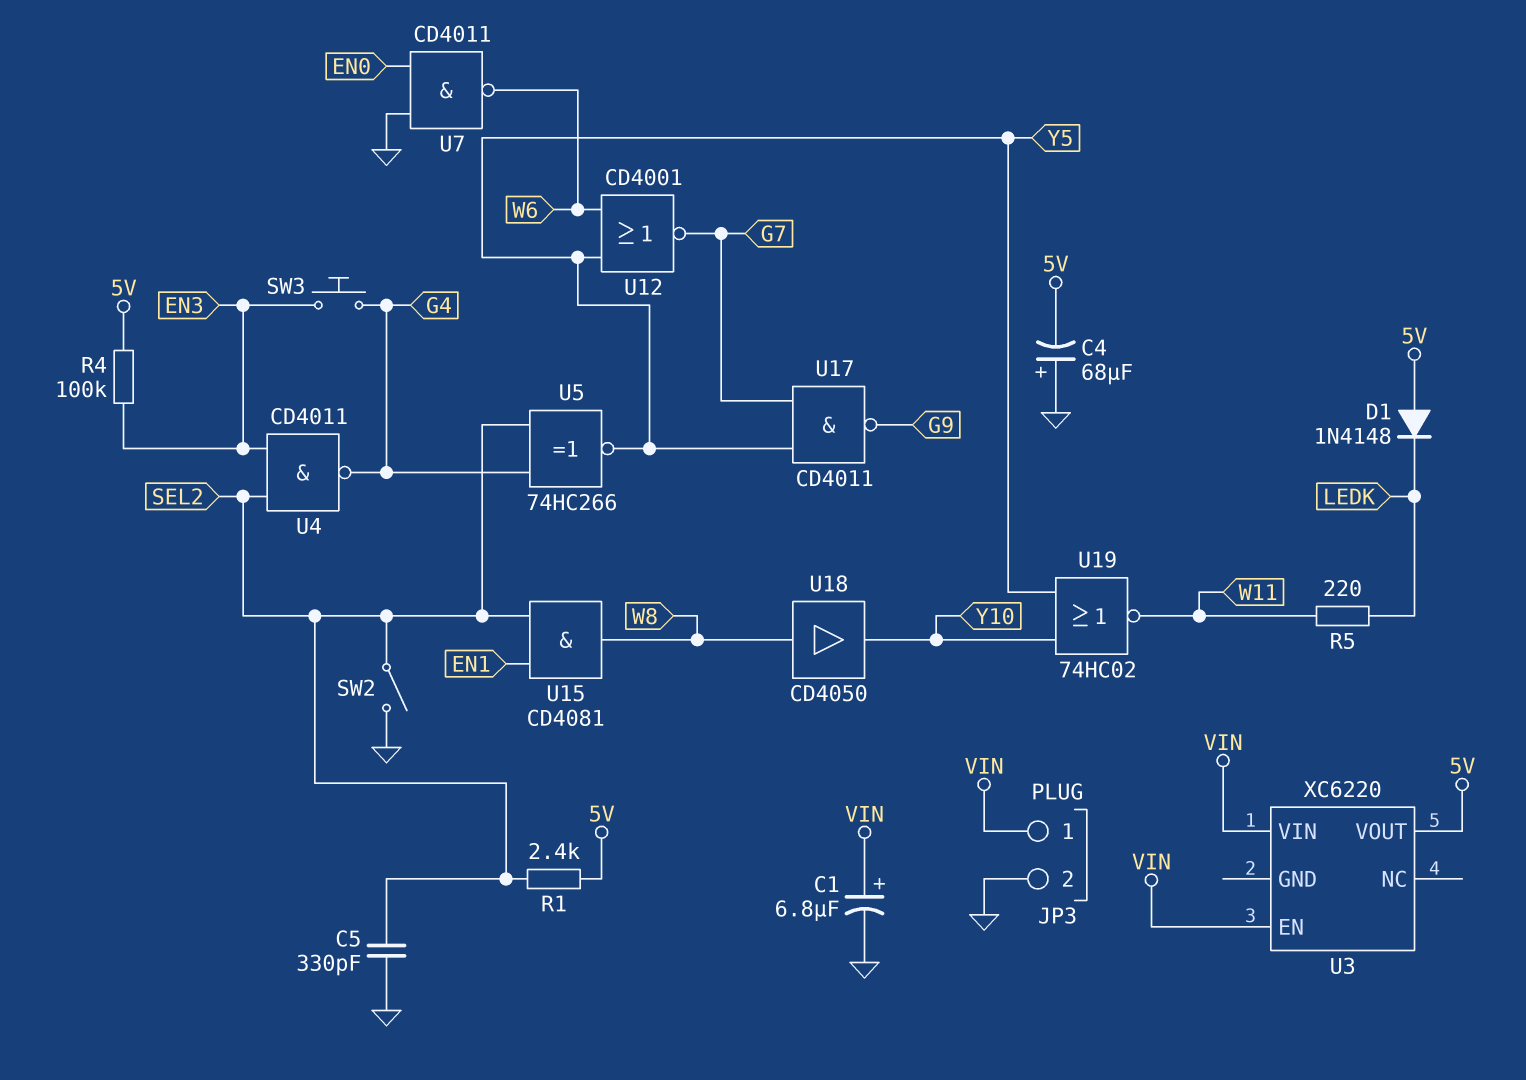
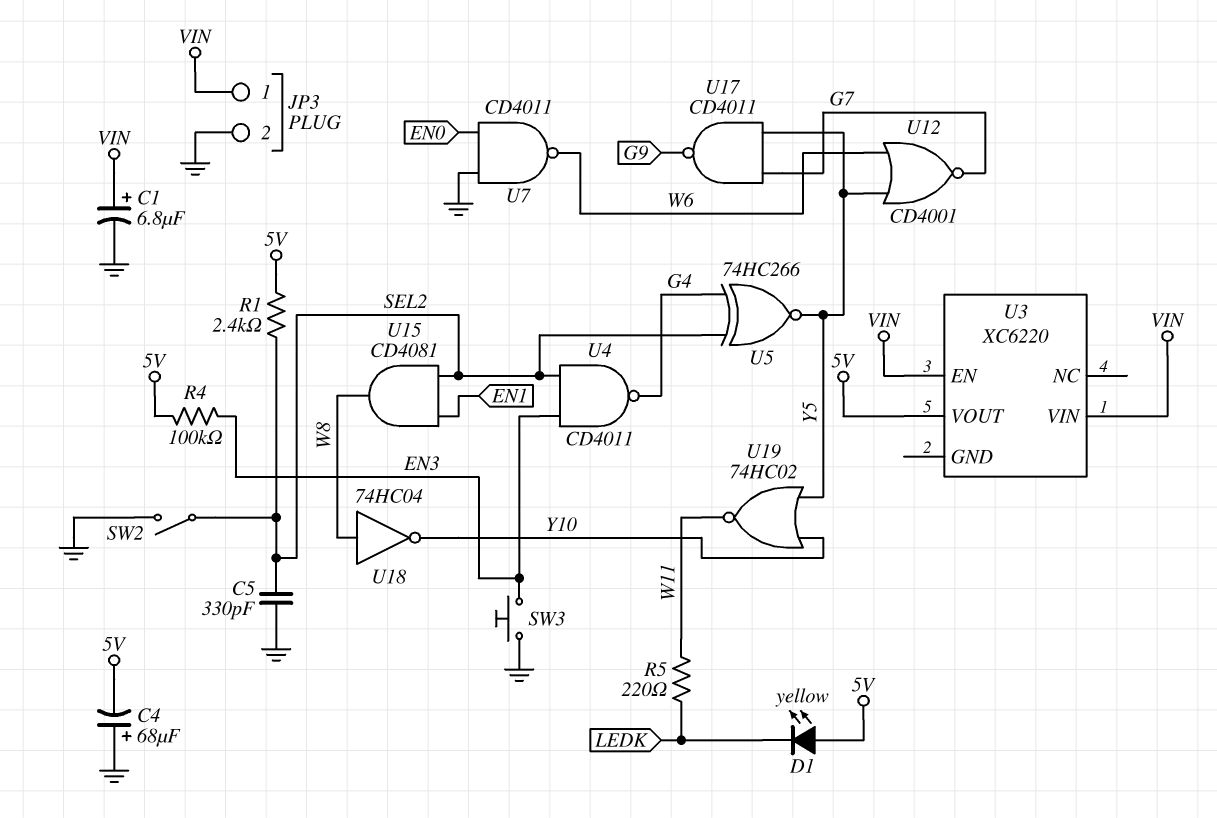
D1: diode 1N4148 (A 5V, K LEDK) -> LED yellow (A 5V, K LEDK)
SW3: button (EN3, G4) -> button (EN3, GND)
U18: buffer CD4050 (in W8, out Y10) -> NOT 74HC04 (in W8, out Y10)

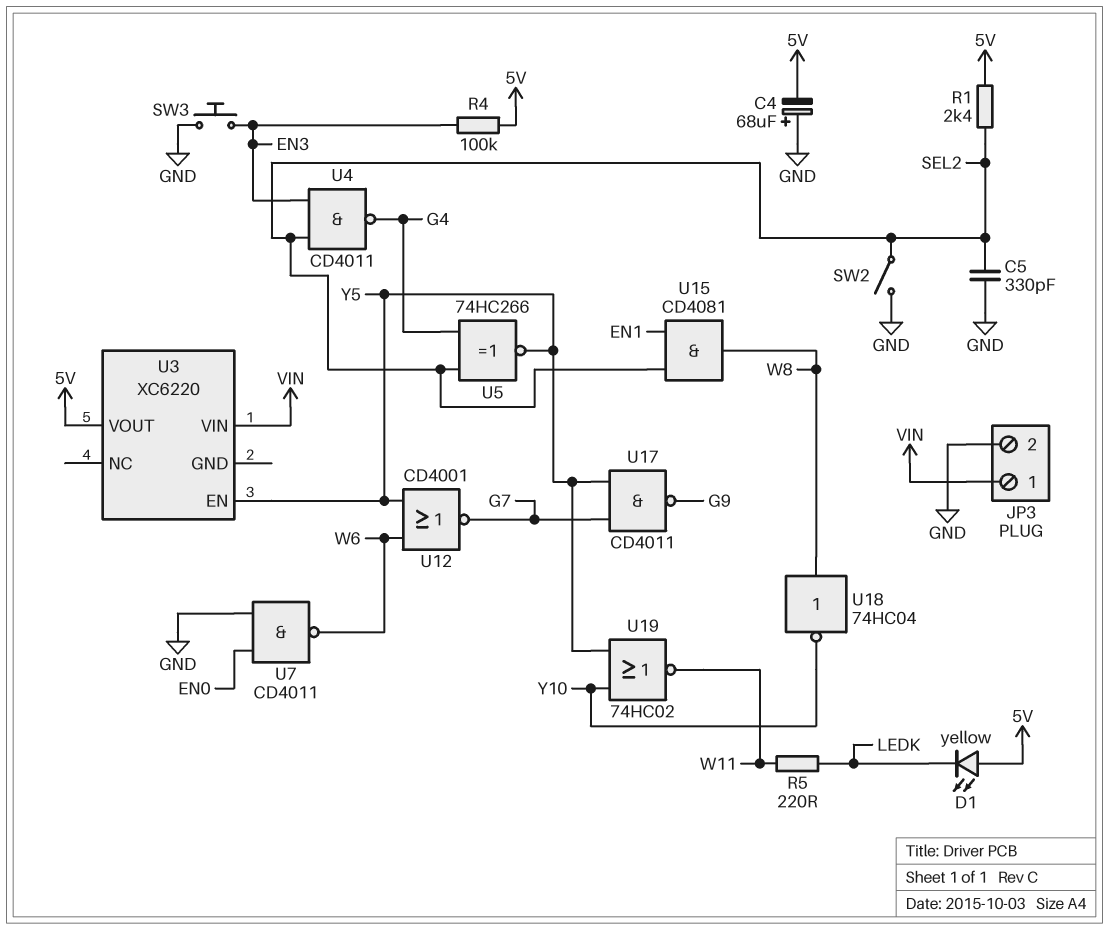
C1: 6.8uF (plus VIN, minus GND) -> none
U3 pin EN: VIN -> Y5

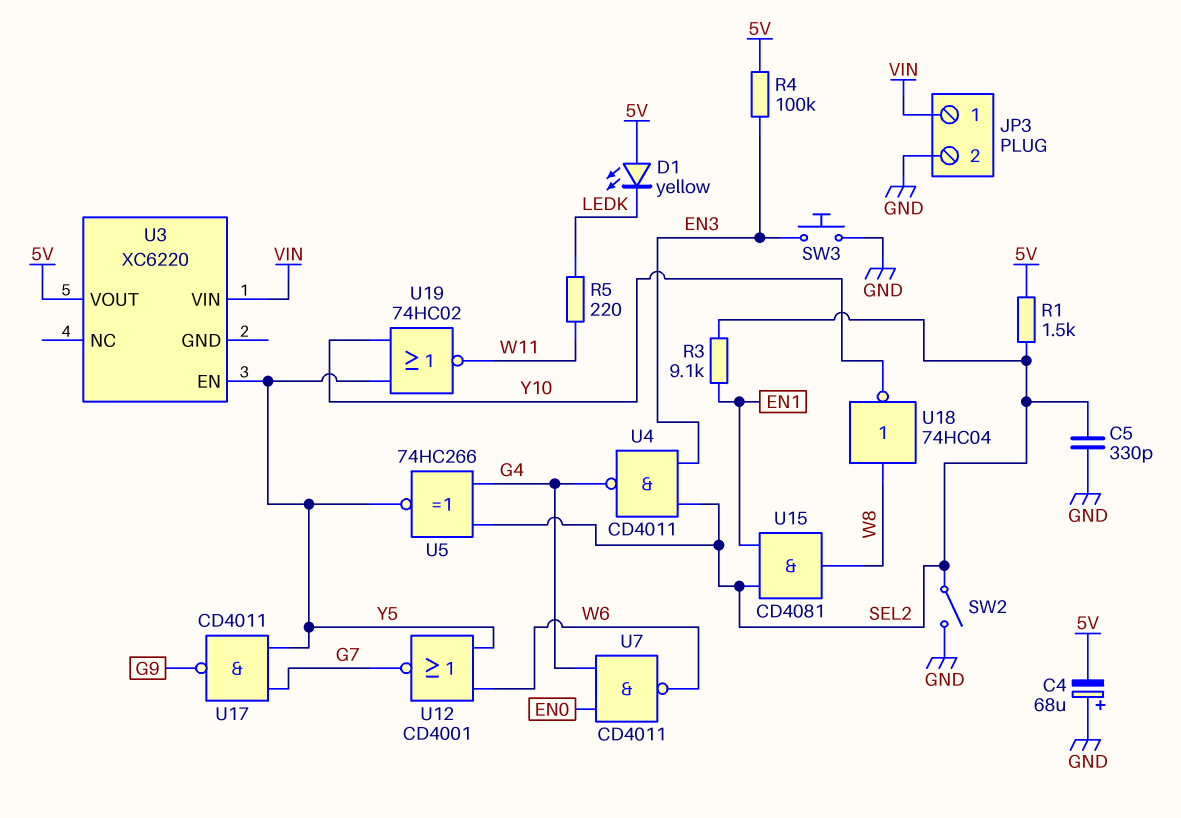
R1: 2.4k (5V, SEL2) -> 1.5k (5V, SEL2)
R3: none -> 9.1k (EN1, SEL2)
U7: NAND CD4011 (in EN0, in GND, out W6) -> NAND CD4011 (in EN0, in G4, out W6)

